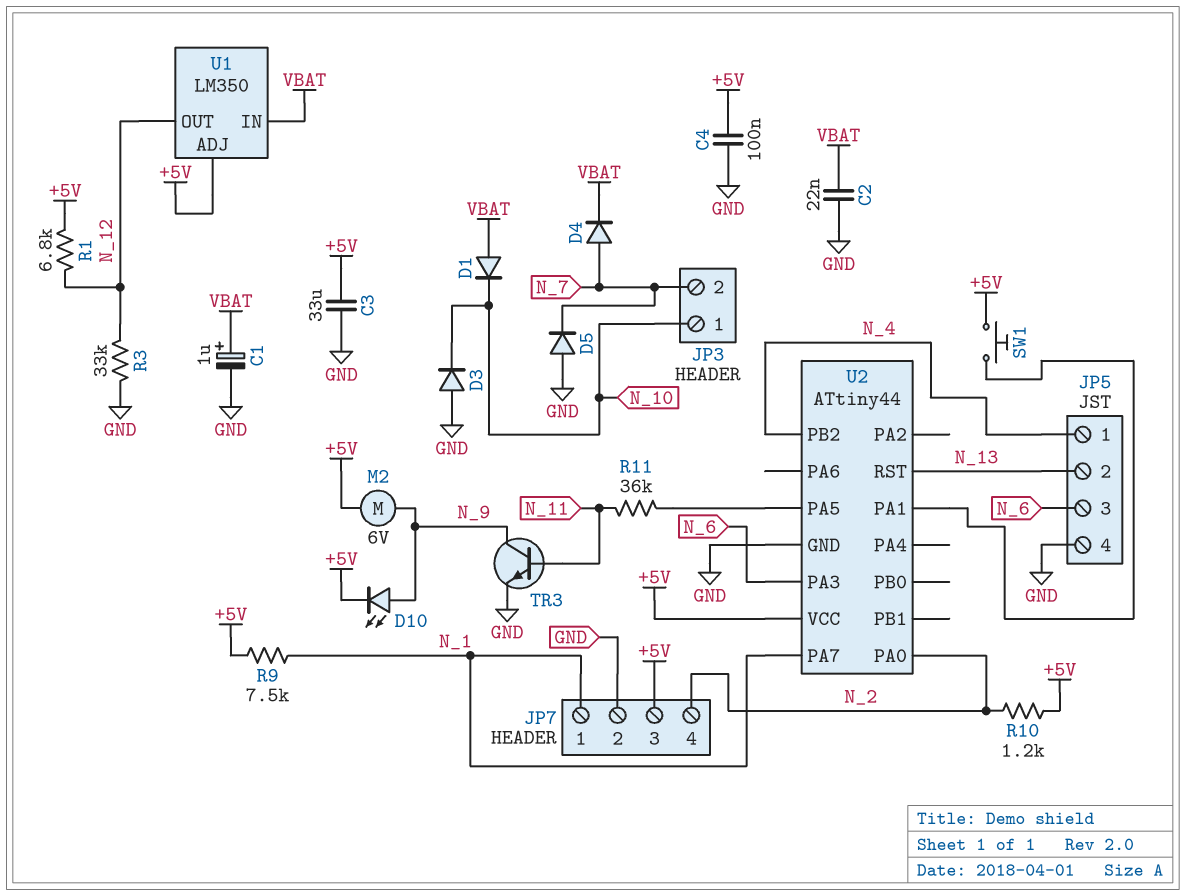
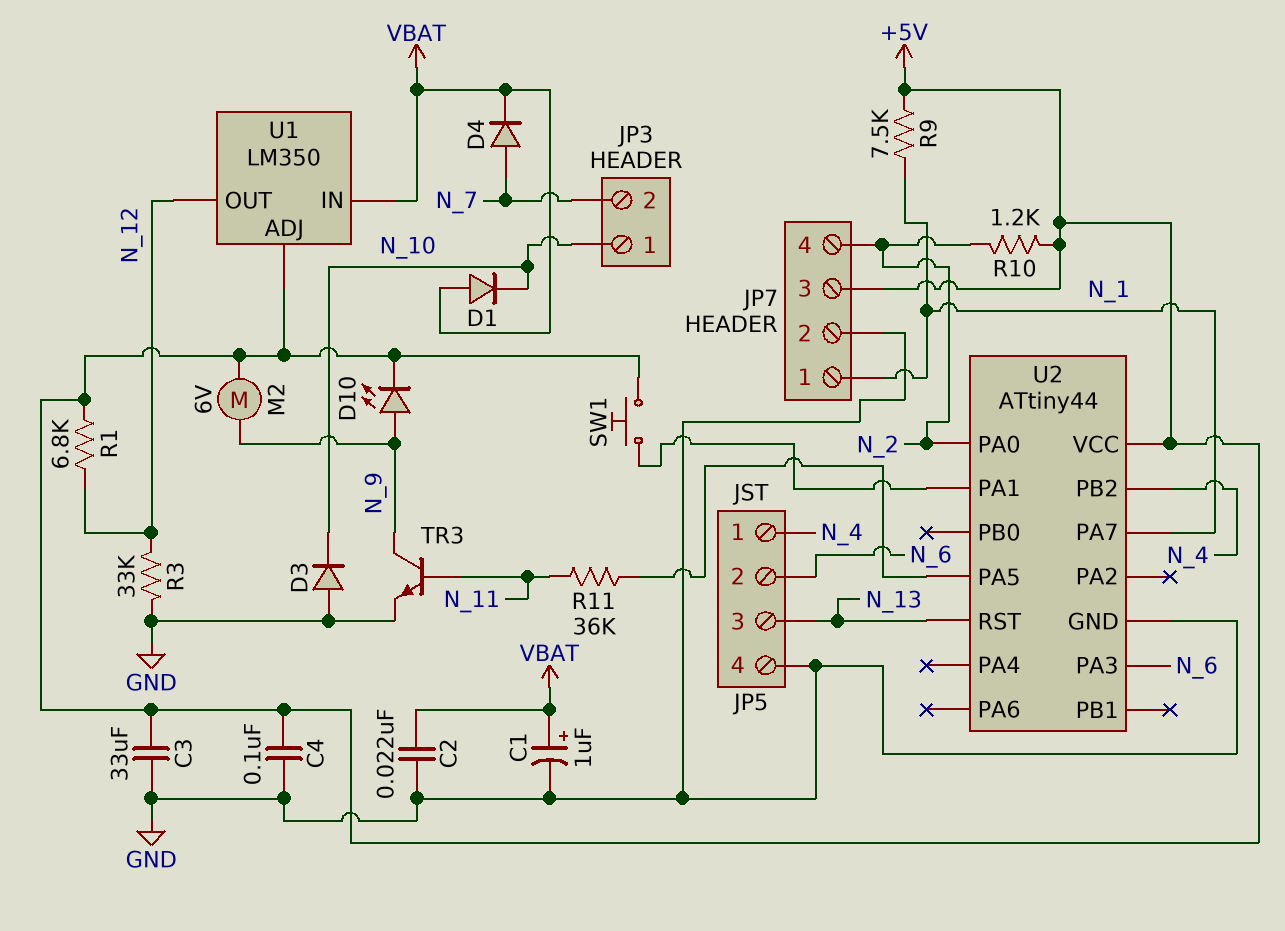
D5: diode (A GND, K N_7) -> none
JP5 pin 2: N_13 -> N_6
JP5 pin 3: N_6 -> N_13

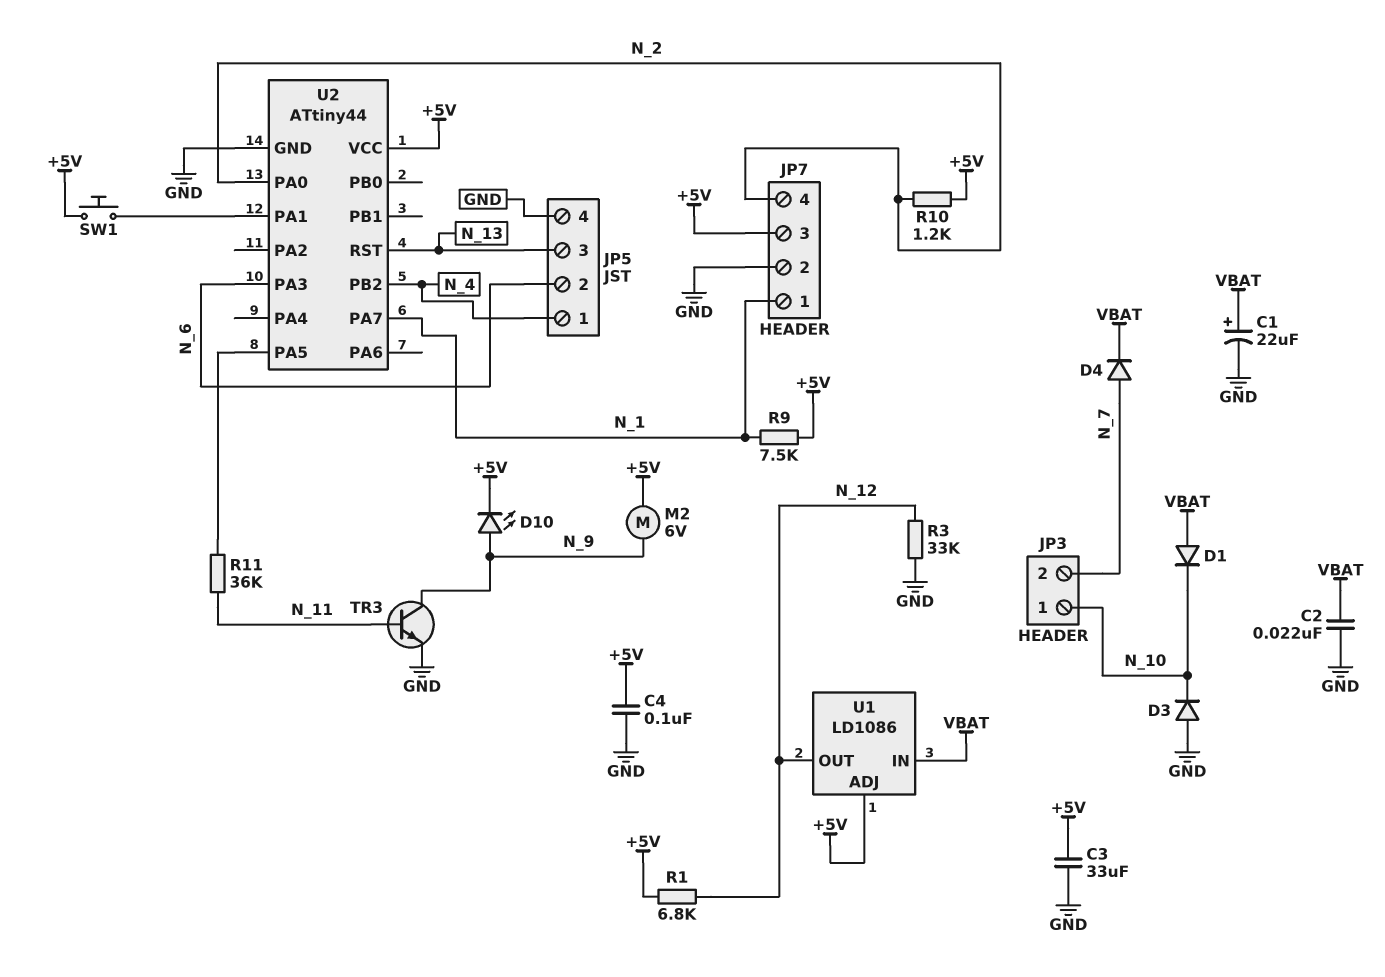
C1: 1uF (plus VBAT, minus GND) -> 22uF (plus VBAT, minus GND)
U1: LM350 -> LD1086

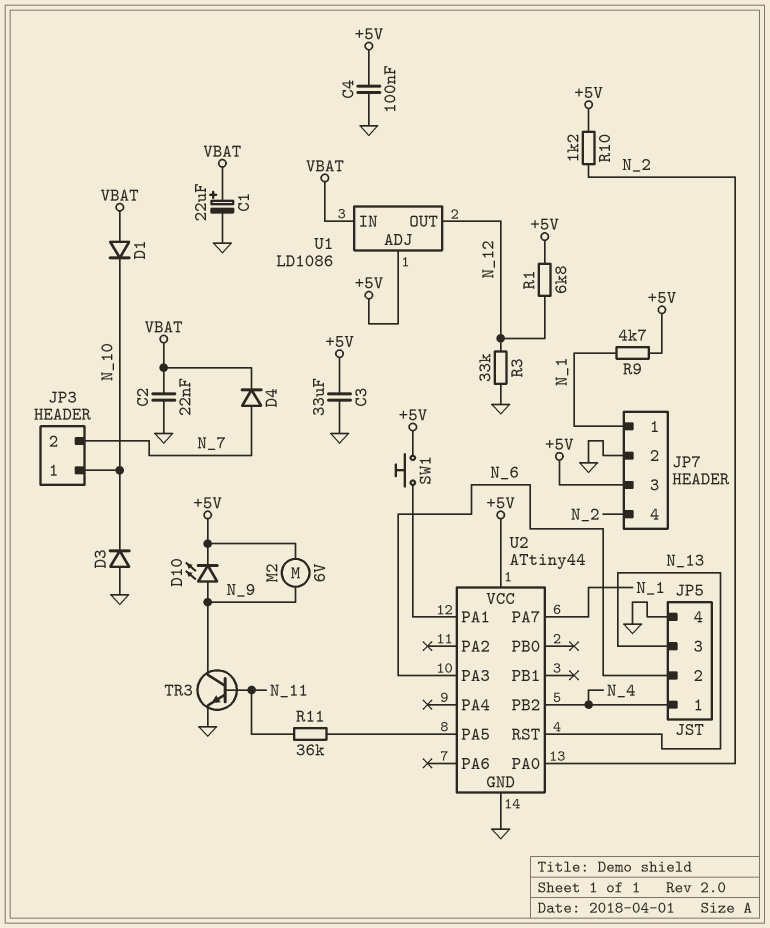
R9: 7.5k (+5V, N_1) -> 4.7k (+5V, N_1)

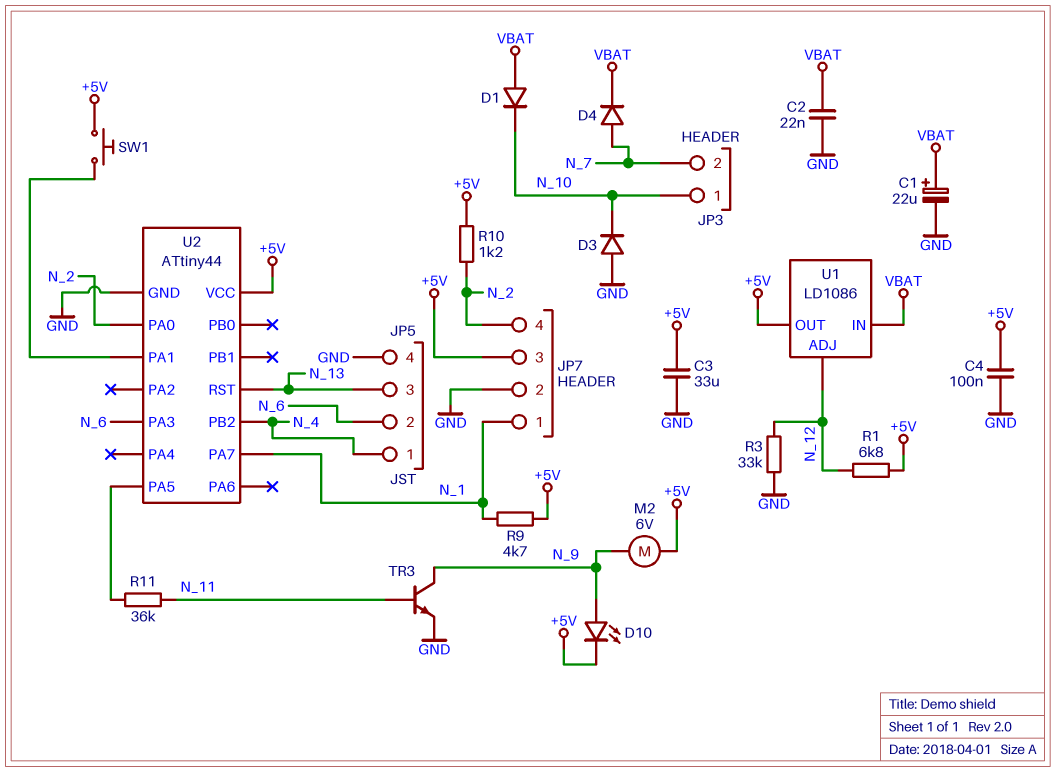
U1 pin ADJ: +5V -> N_12
U1 pin OUT: N_12 -> +5V

